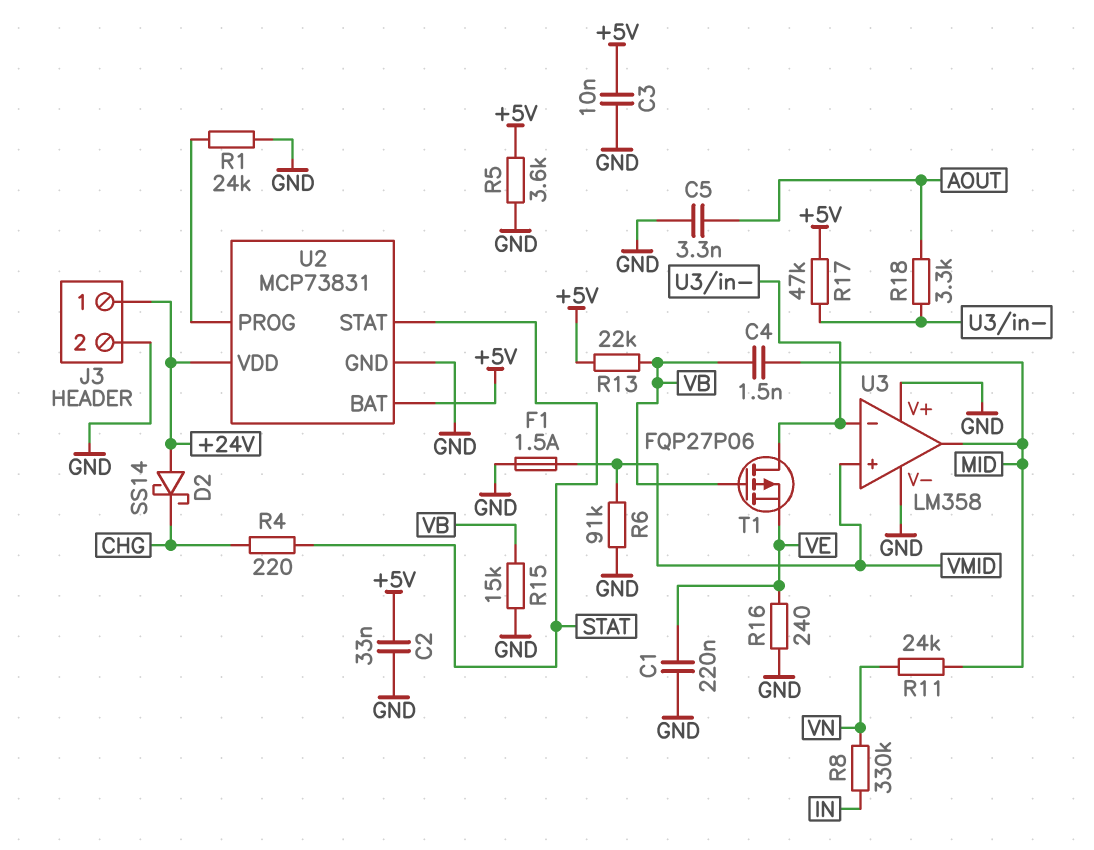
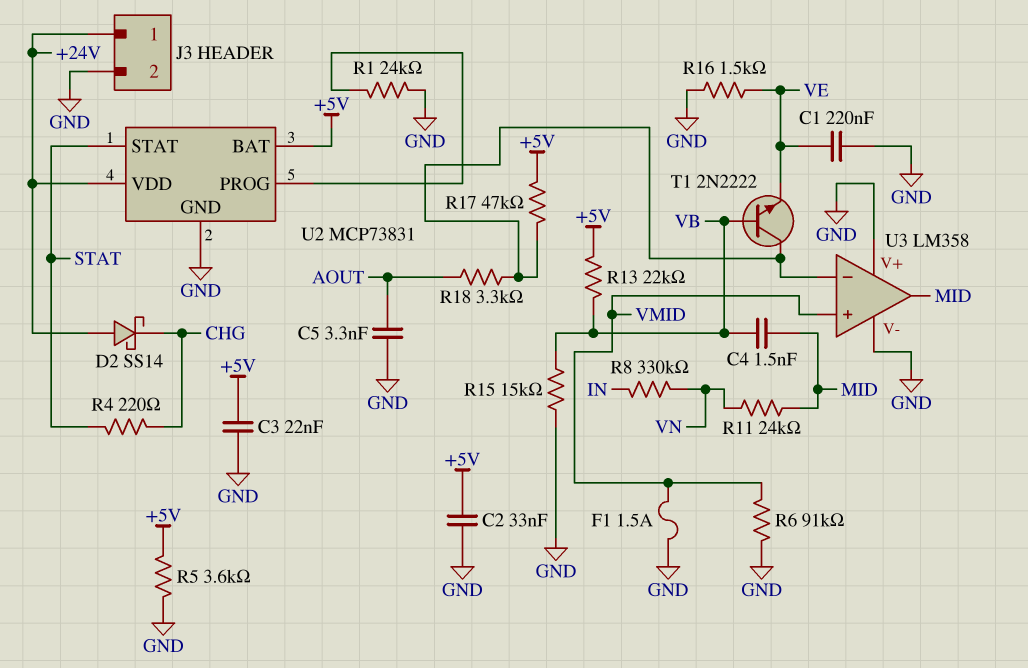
C3: 10nF (+5V, GND) -> 22nF (+5V, GND)
R16: 240 (GND, VE) -> 1.5k (GND, VE)
T1: PMOS FQP27P06 (G VB, D U3/in-, S VE) -> NPN 2N2222 (B VB, C U3/in-, E VE)

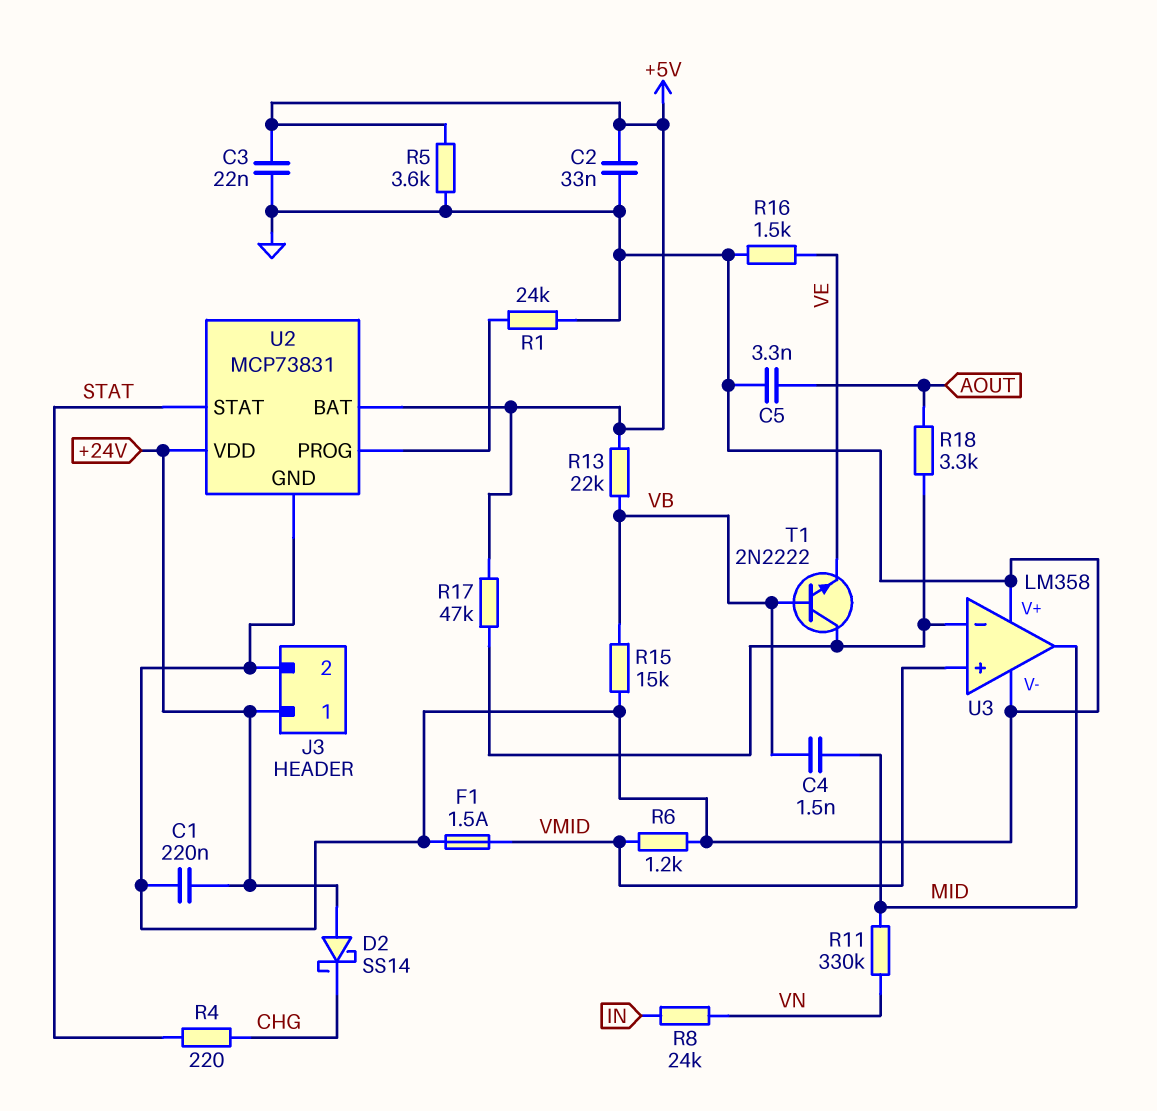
C1: 220nF (GND, VE) -> 220nF (+24V, GND)
R6: 91k (GND, VMID) -> 1.2k (GND, VMID)
R8: 330k (IN, VN) -> 24k (IN, VN)
R11: 24k (MID, VN) -> 330k (MID, VN)

